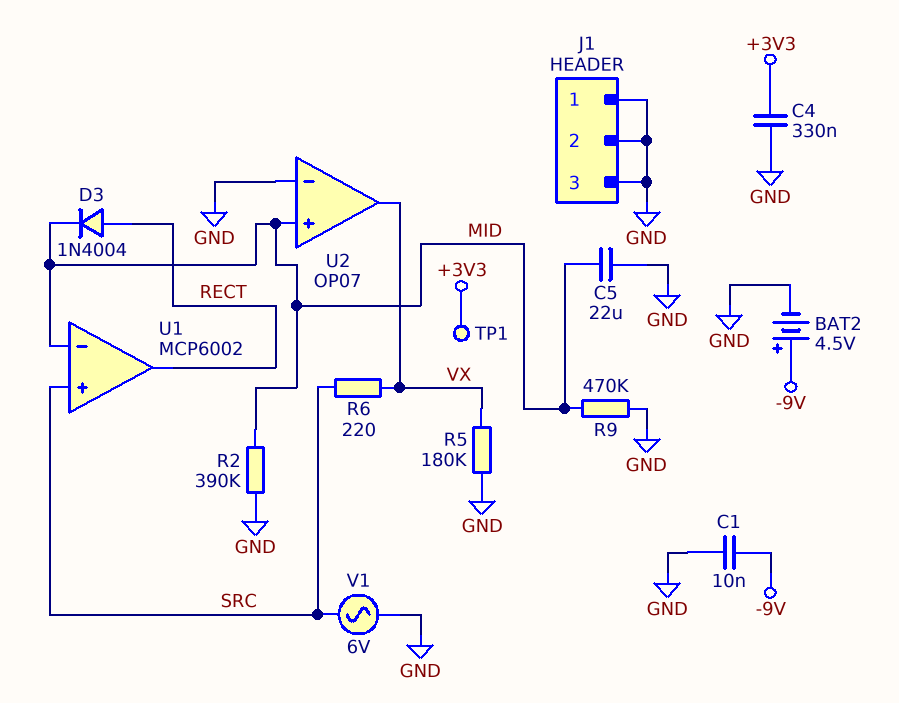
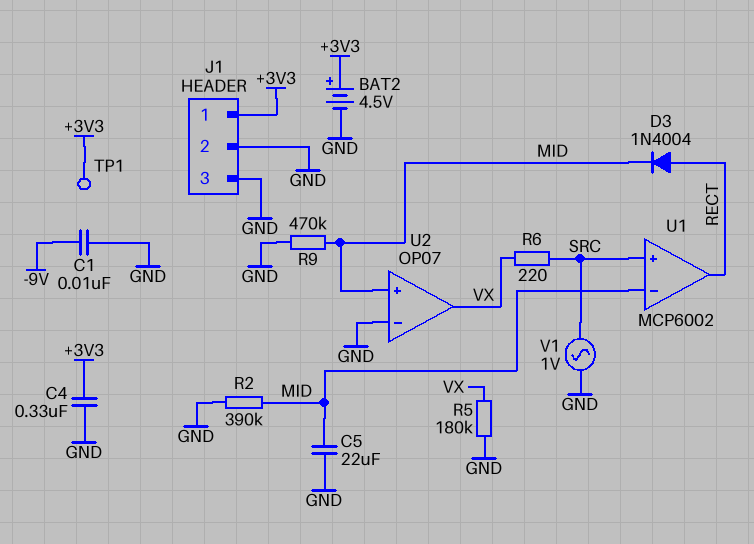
BAT2: 4.5V (plus -9V, minus GND) -> 4.5V (plus +3V3, minus GND)
J1 pin 1: GND -> +3V3
V1: AC 6V (GND, SRC) -> AC 1V (GND, SRC)

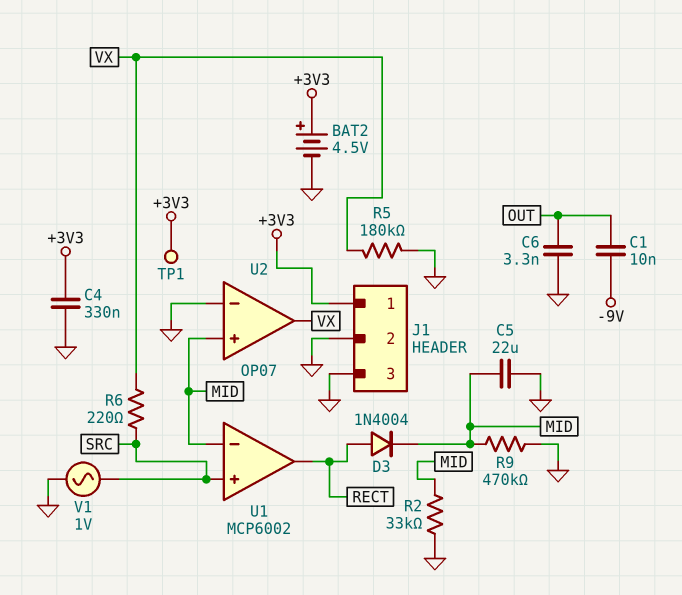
C1: 10nF (-9V, GND) -> 10nF (-9V, OUT)
C6: none -> 3.3nF (GND, OUT)
R2: 390k (GND, MID) -> 33k (GND, MID)

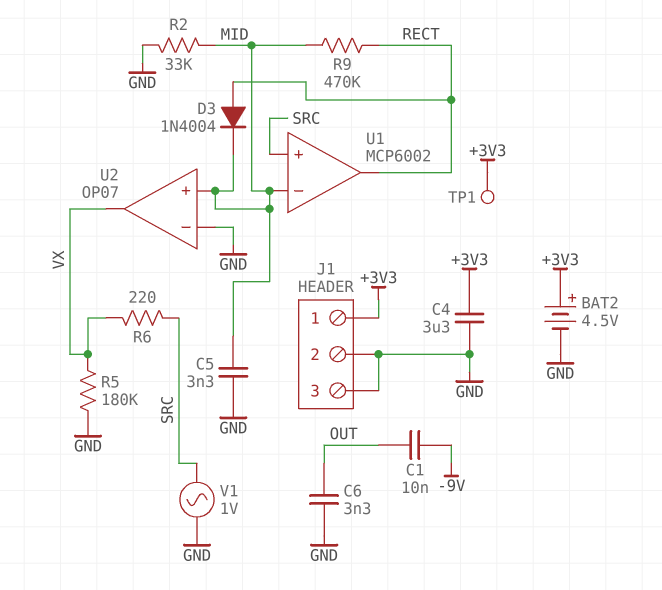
C4: 330nF (+3V3, GND) -> 3.3uF (+3V3, GND)
C5: 22uF (GND, MID) -> 3.3nF (GND, MID)
R9: 470k (GND, MID) -> 470k (MID, RECT)

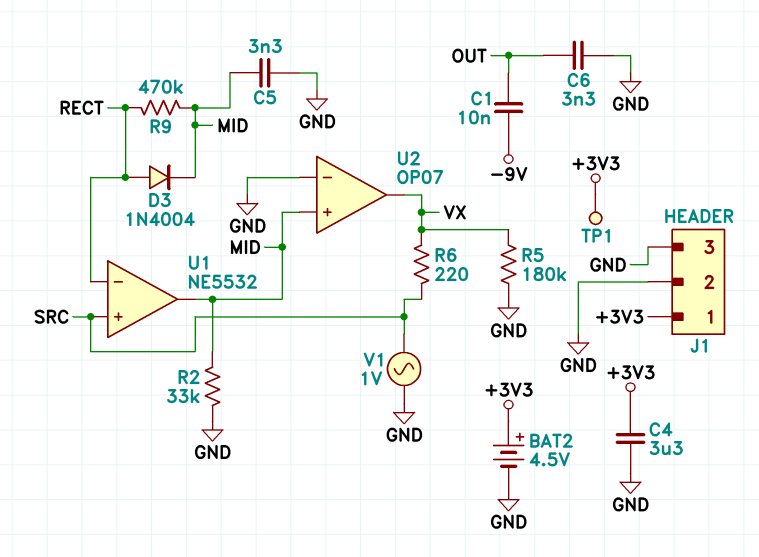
U1: MCP6002 -> NE5532
U1 pin in-: MID -> RECT
U1 pin out: RECT -> MID

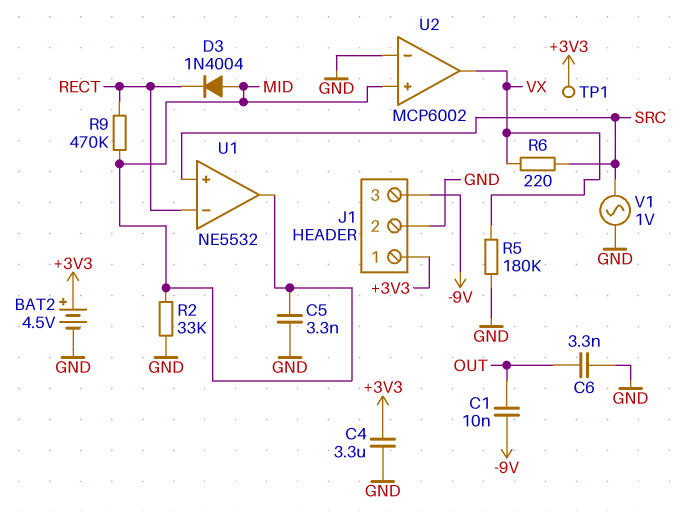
D3: diode 1N4004 (A RECT, K MID) -> diode 1N4004 (A MID, K RECT)
J1 pin 3: GND -> -9V
U2: OP07 -> MCP6002

